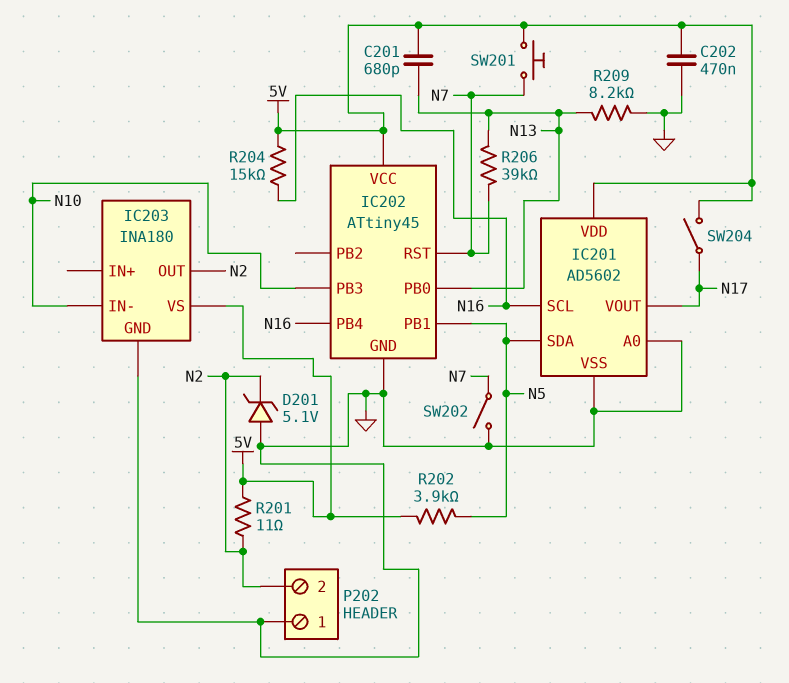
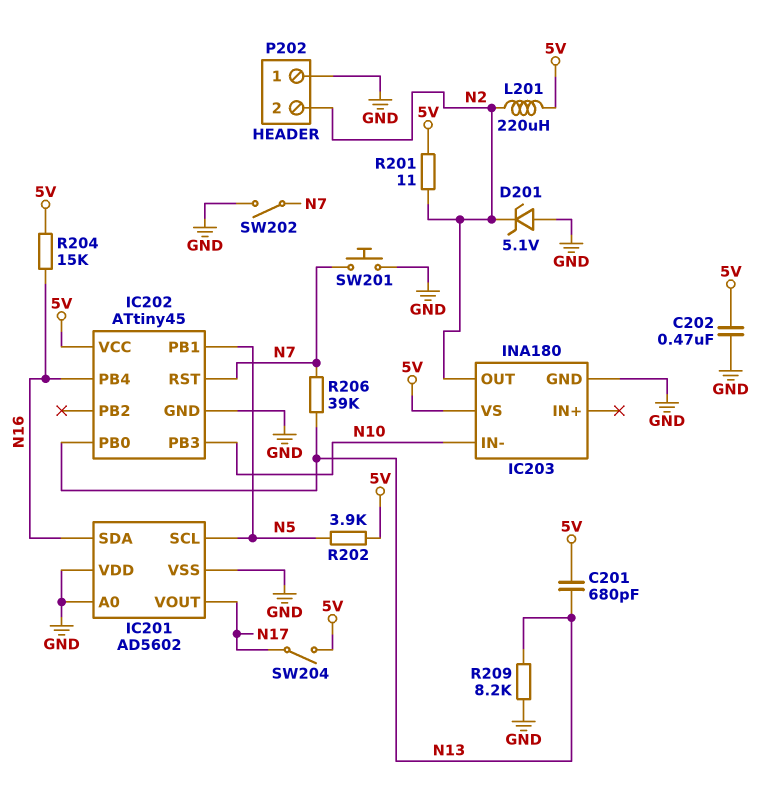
IC201 pin SCL: N16 -> N5
IC201 pin SDA: N5 -> N16
IC201 pin VDD: 5V -> GND
L201: none -> 220uH (5V, N2)
SW201: button (5V, N7) -> button (GND, N7)

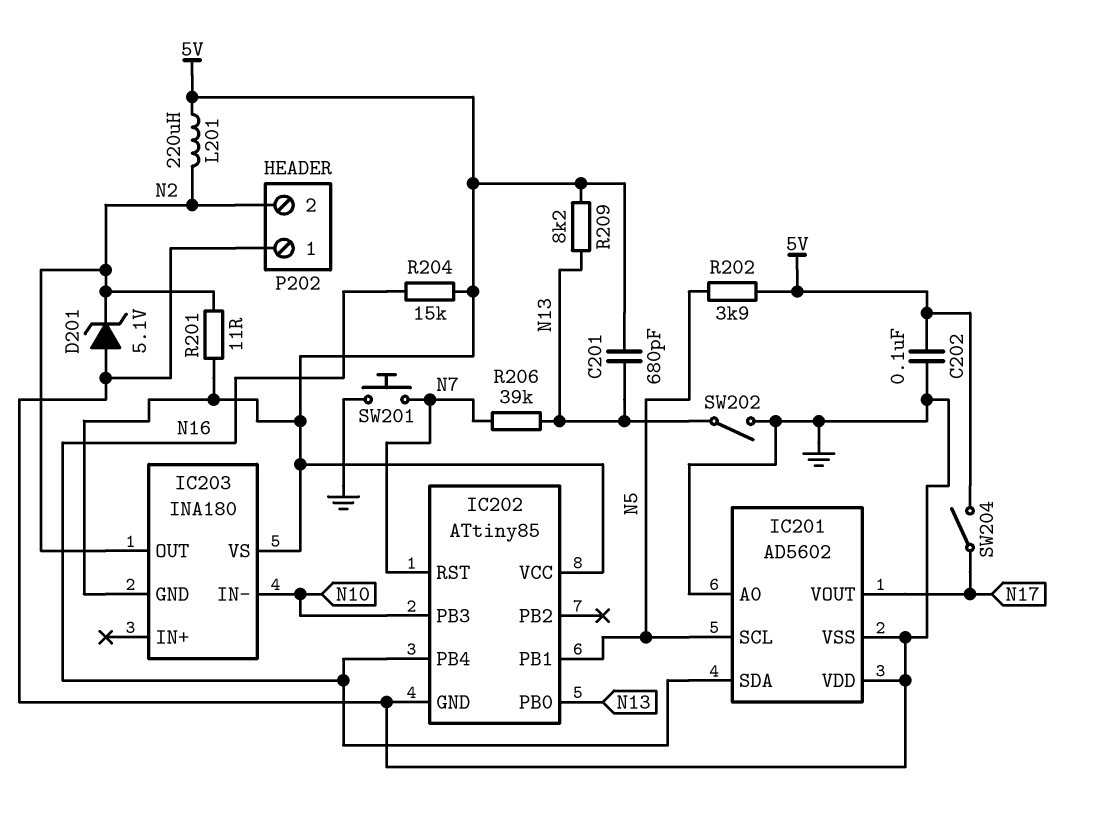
C202: 470nF (5V, GND) -> 100nF (5V, GND)
IC202: ATtiny45 -> ATtiny85
IC203 pin GND: GND -> 5V
R209: 8.2k (GND, N13) -> 8.2k (5V, N13)
SW202: switch (GND, N7) -> switch (GND, N13)

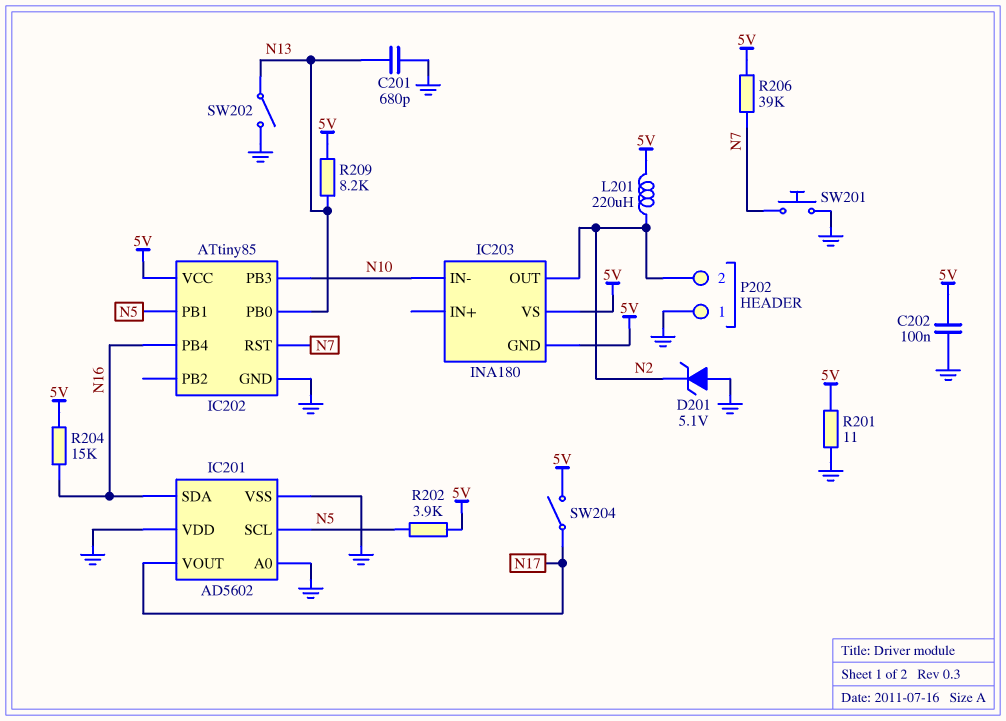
C201: 680pF (5V, N13) -> 680pF (GND, N13)
R201: 11 (5V, N2) -> 11 (5V, GND)
R206: 39k (N7, N13) -> 39k (5V, N7)

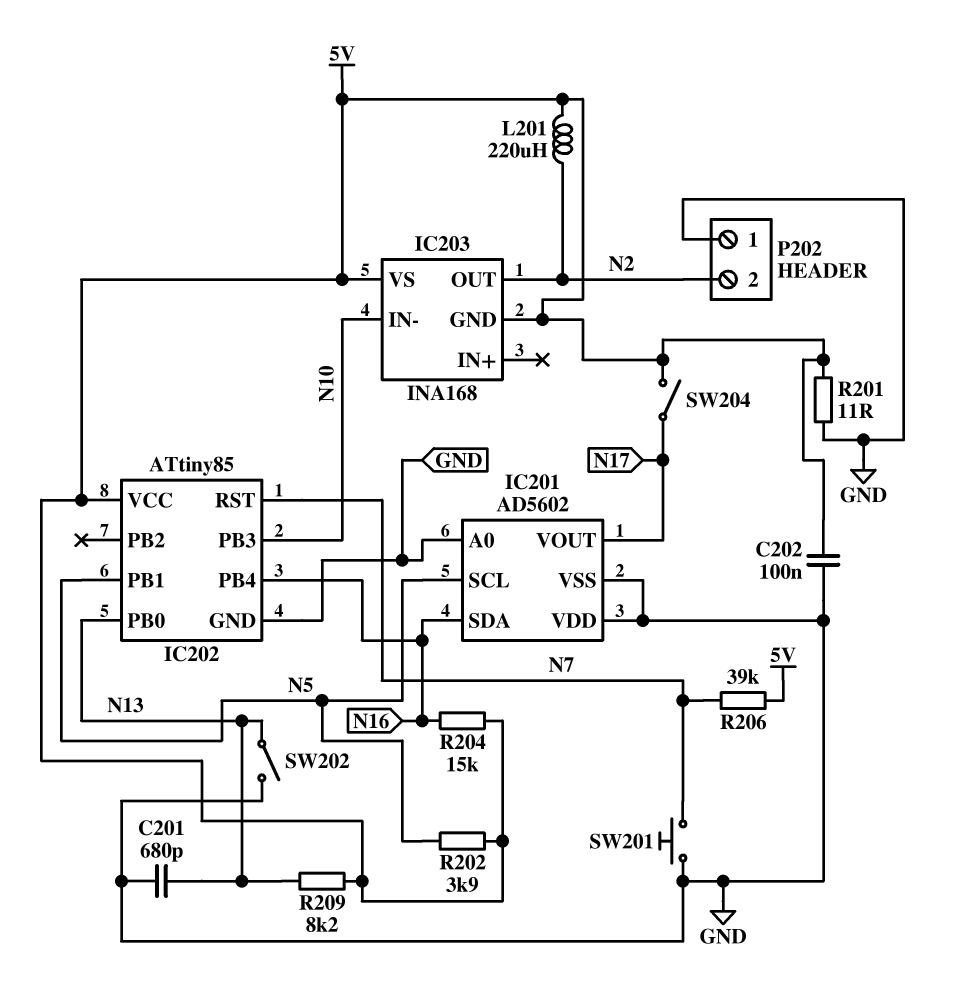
D201: zener 5.1V (A GND, K N2) -> none
IC203: INA180 -> INA168

